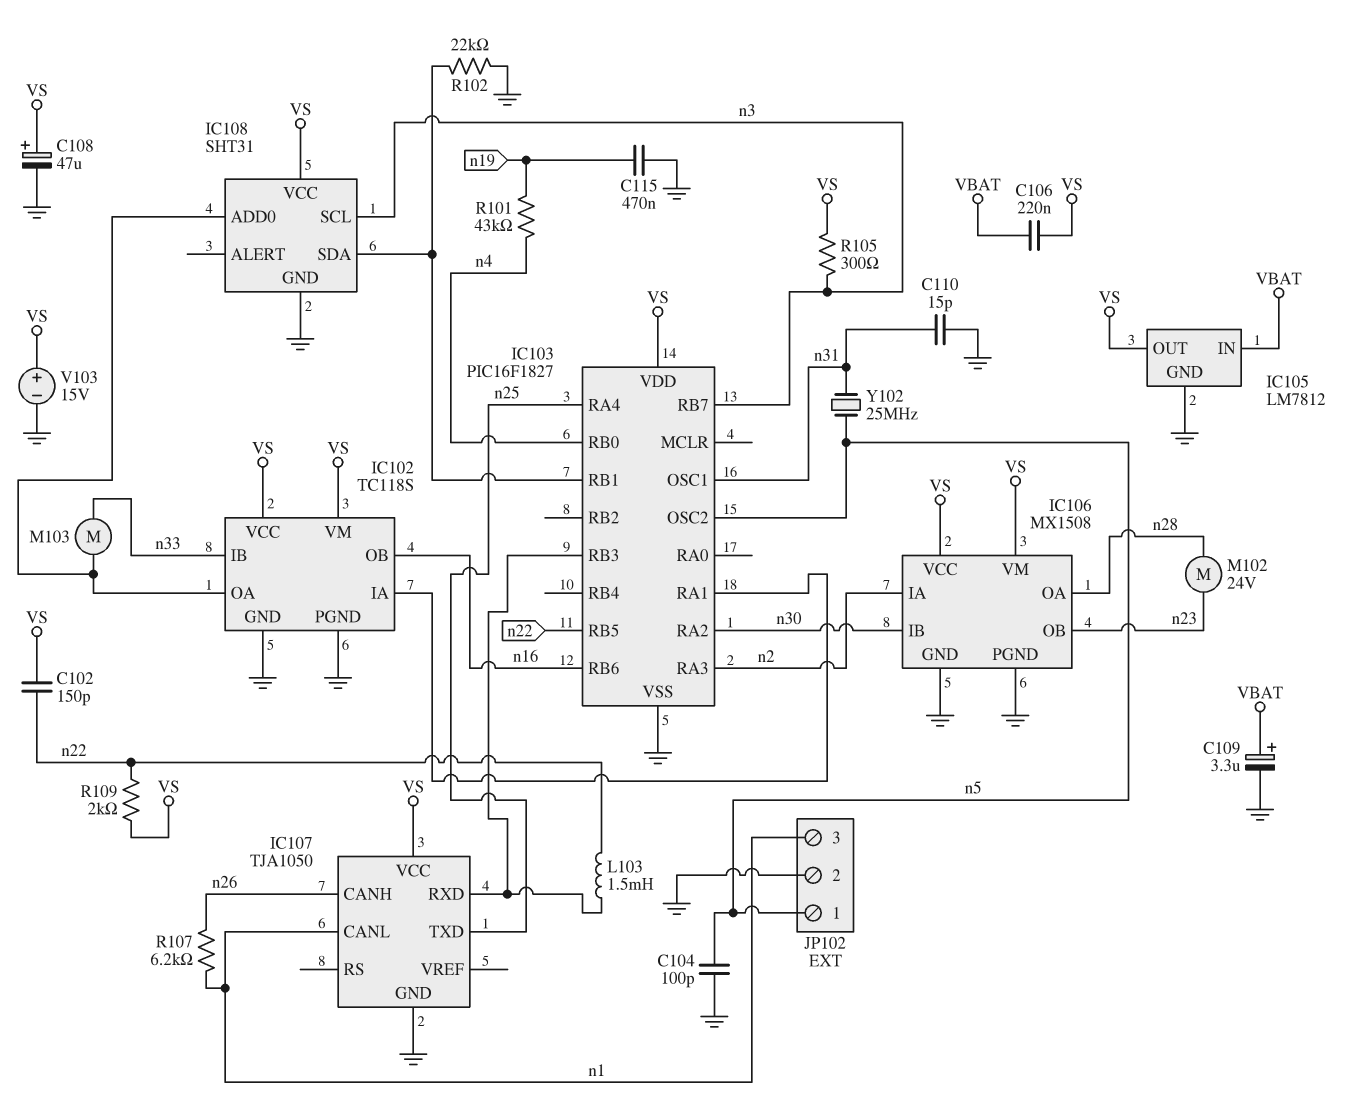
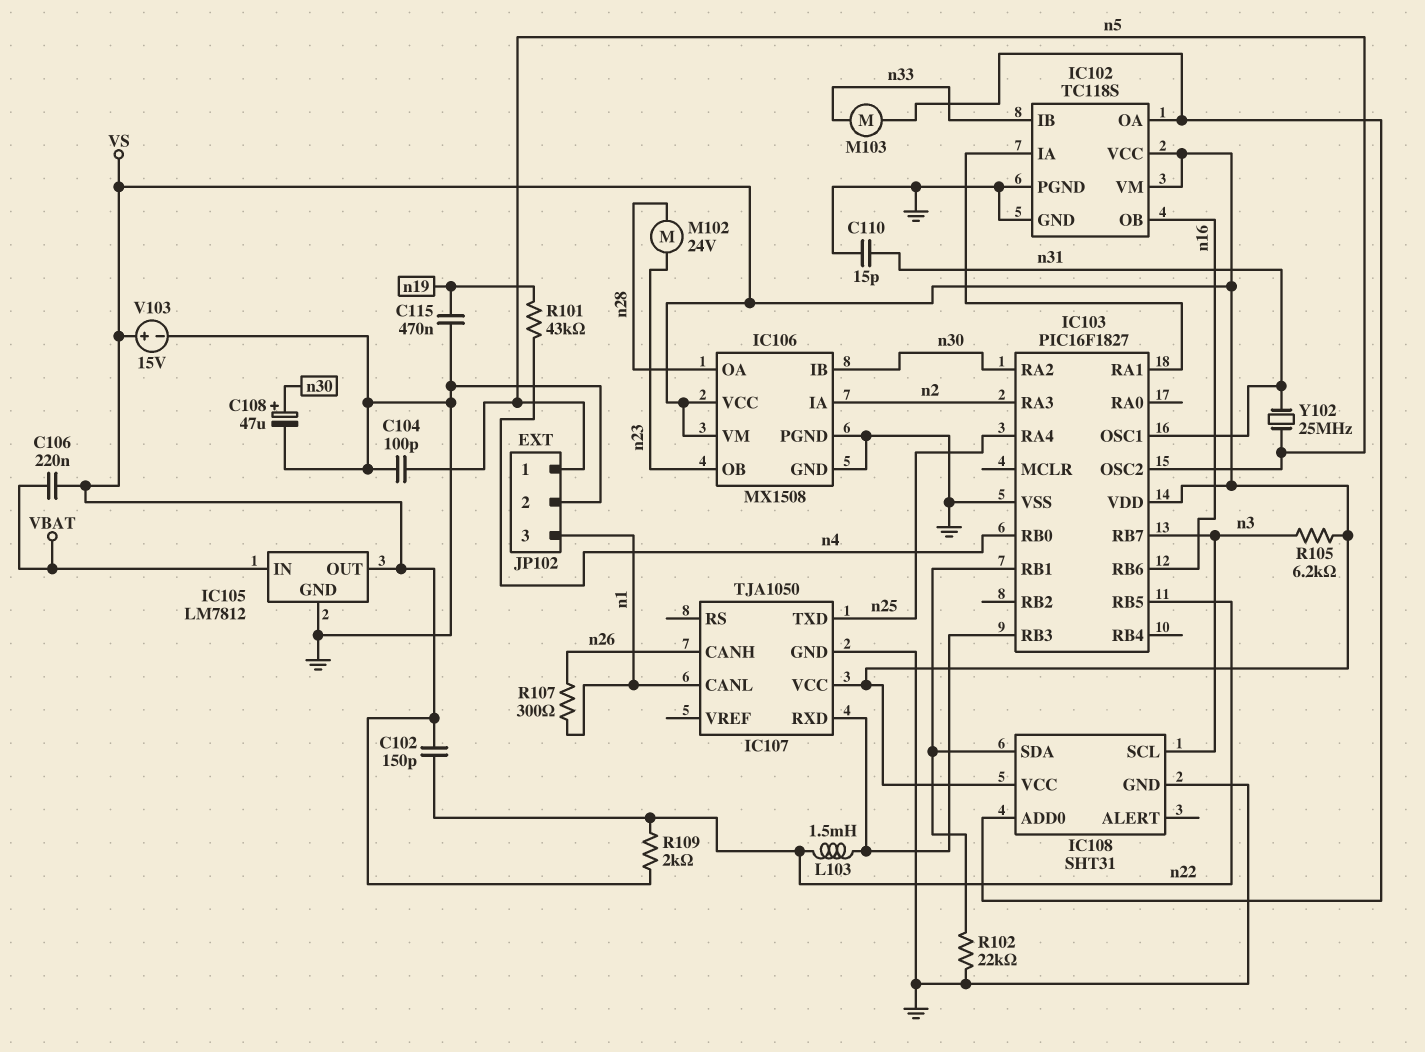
C108: 47uF (plus VS, minus GND) -> 47uF (plus n30, minus GND)
C109: 3.3uF (plus VBAT, minus GND) -> none
R105: 300 (VS, n3) -> 6.2k (VS, n3)
R107: 6.2k (n1, n26) -> 300 (n1, n26)

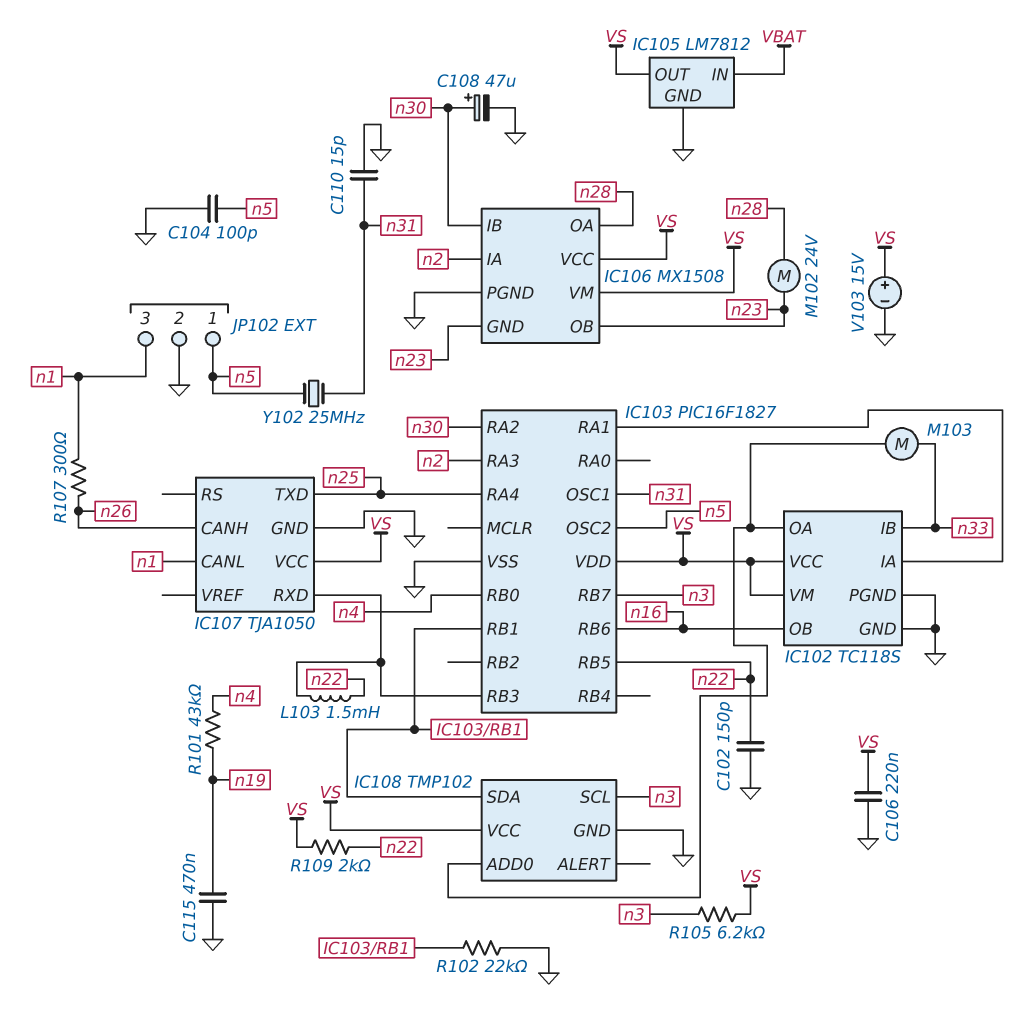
C102: 150pF (VS, n22) -> 150pF (GND, n22)
C106: 220nF (VBAT, VS) -> 220nF (GND, VS)
IC106 pin GND: GND -> n23
IC108: SHT31 -> TMP102

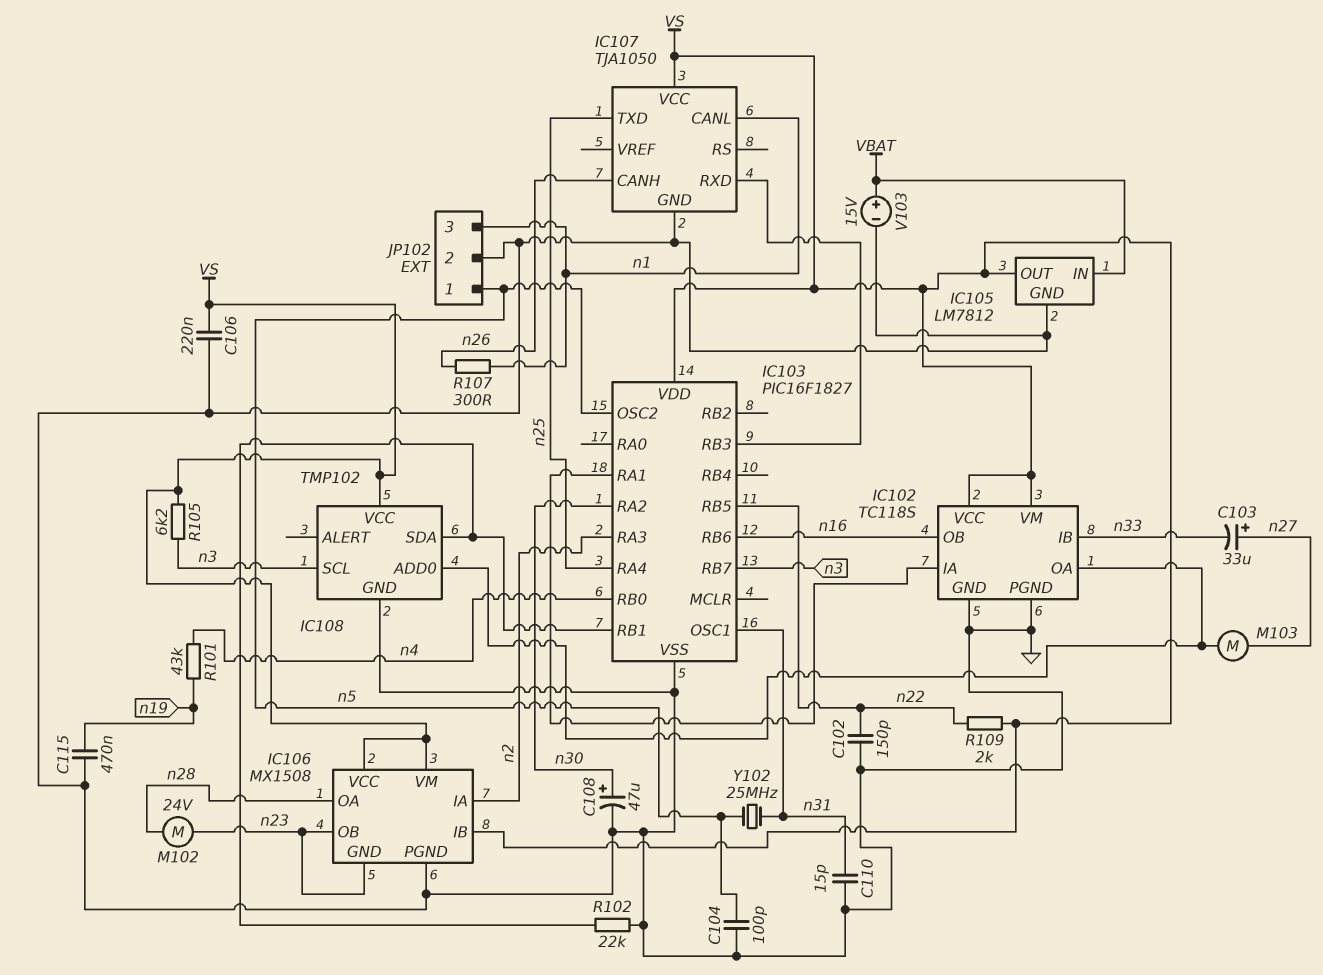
C103: none -> 33uF (plus n27, minus n33)
IC106 pin IB: n30 -> VS
L103: 1.5mH (IC103/RB3, n22) -> none
M103: motor (IC102/OA, n33) -> motor (IC102/OA, n27)
V103: 15V (plus VS, minus GND) -> 15V (plus VBAT, minus GND)

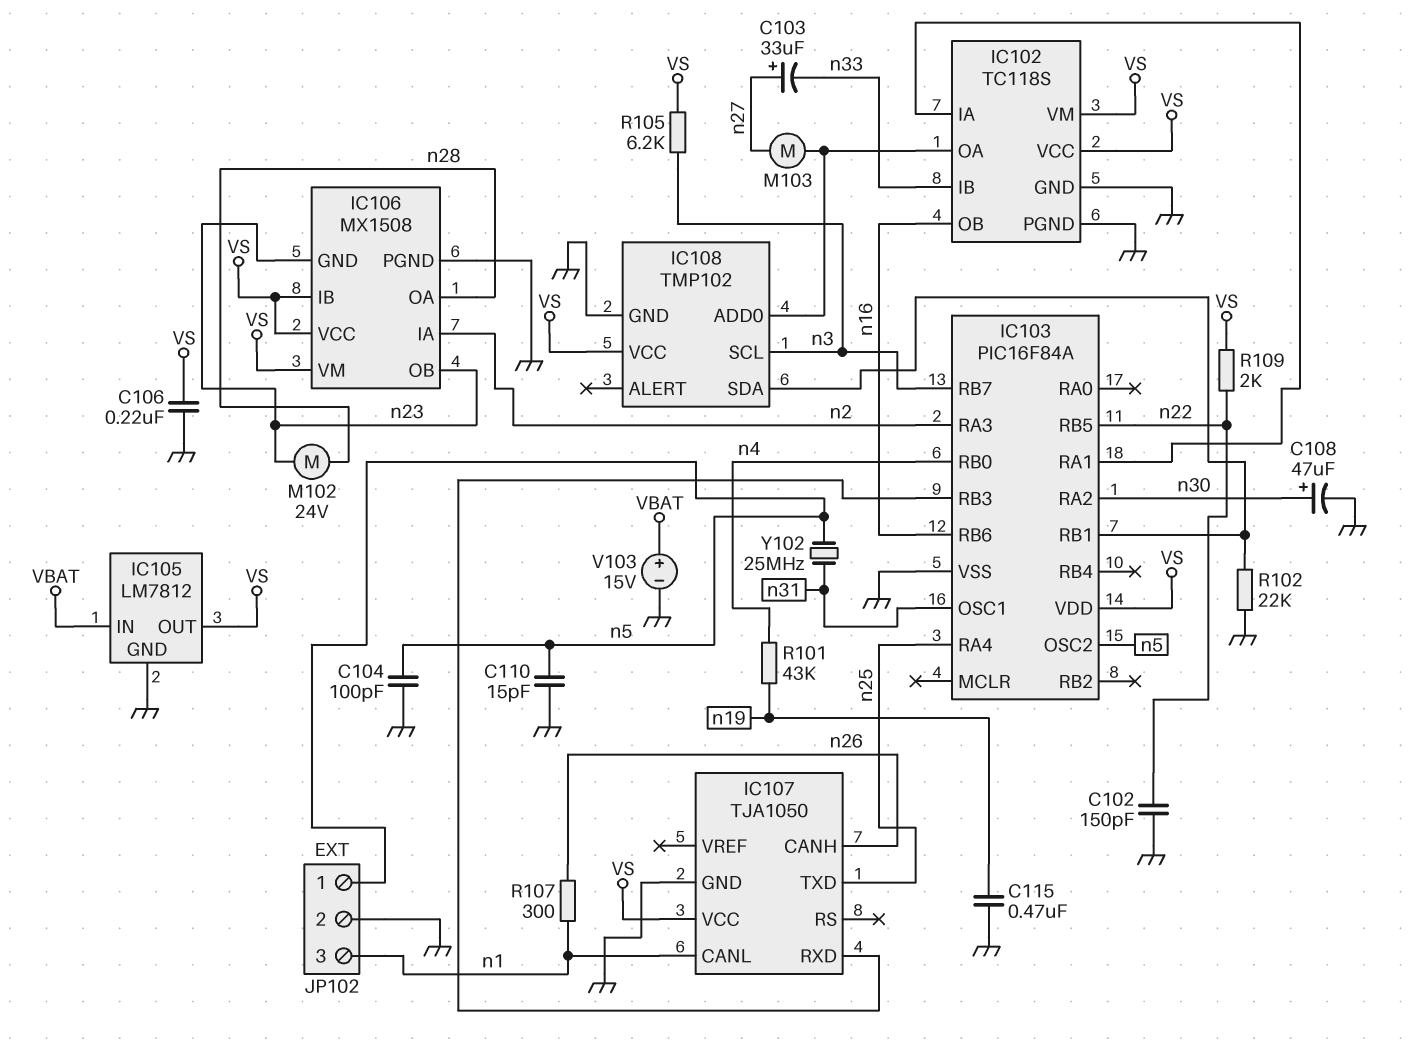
C110: 15pF (GND, n31) -> 15pF (GND, n5)
IC103: PIC16F1827 -> PIC16F84A

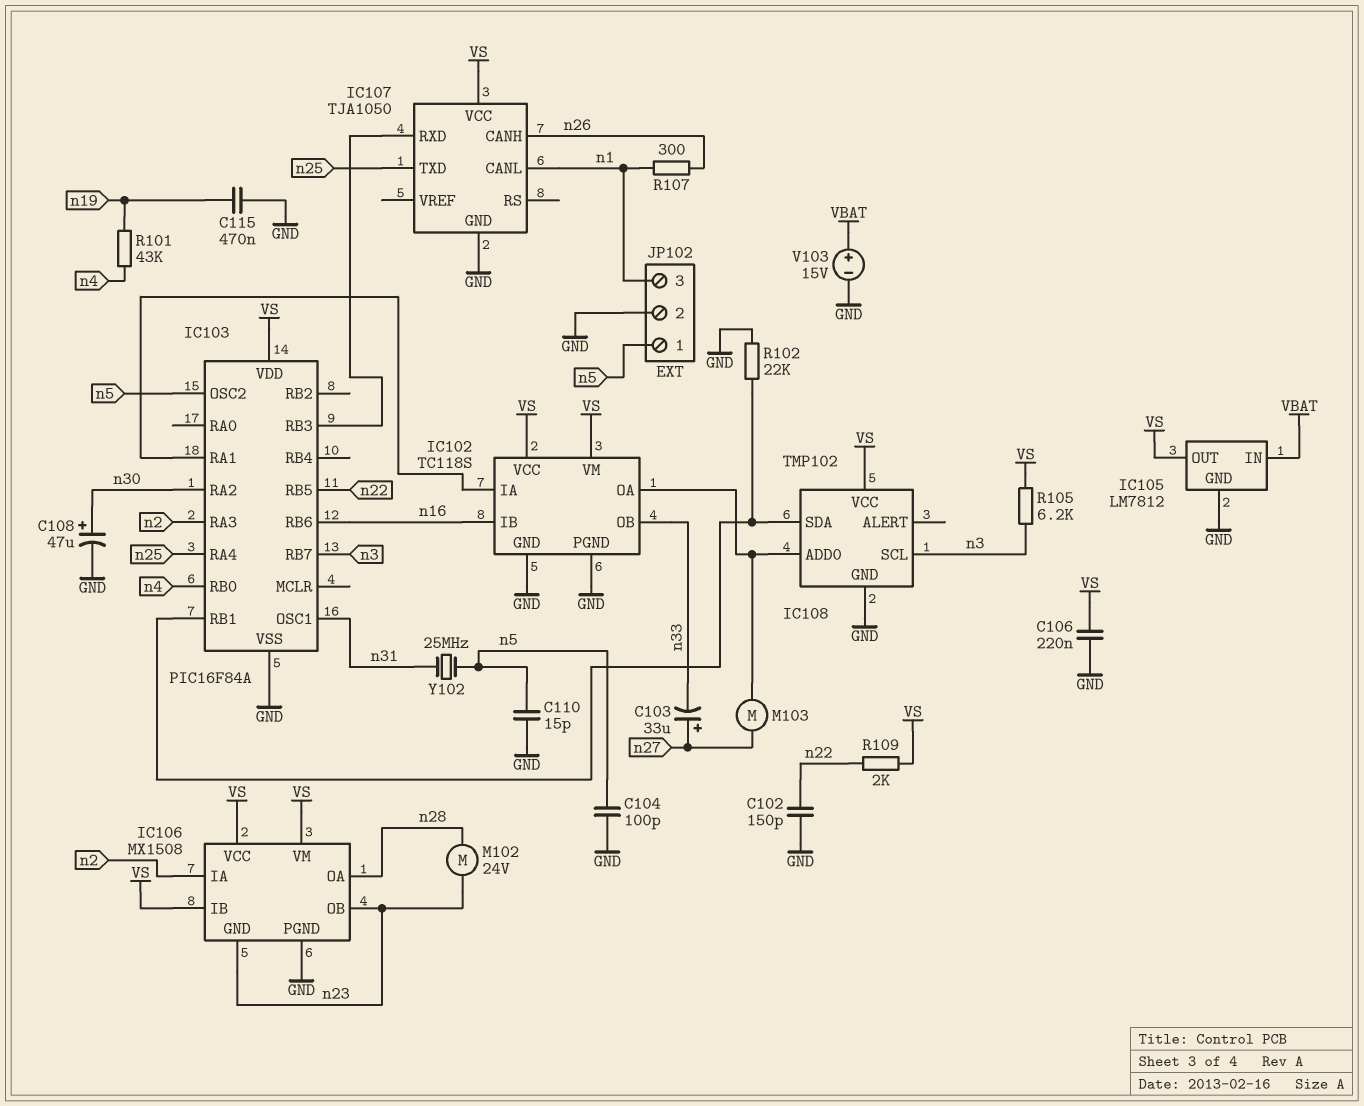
IC102 pin IB: n33 -> n16
IC102 pin OB: n16 -> n33

